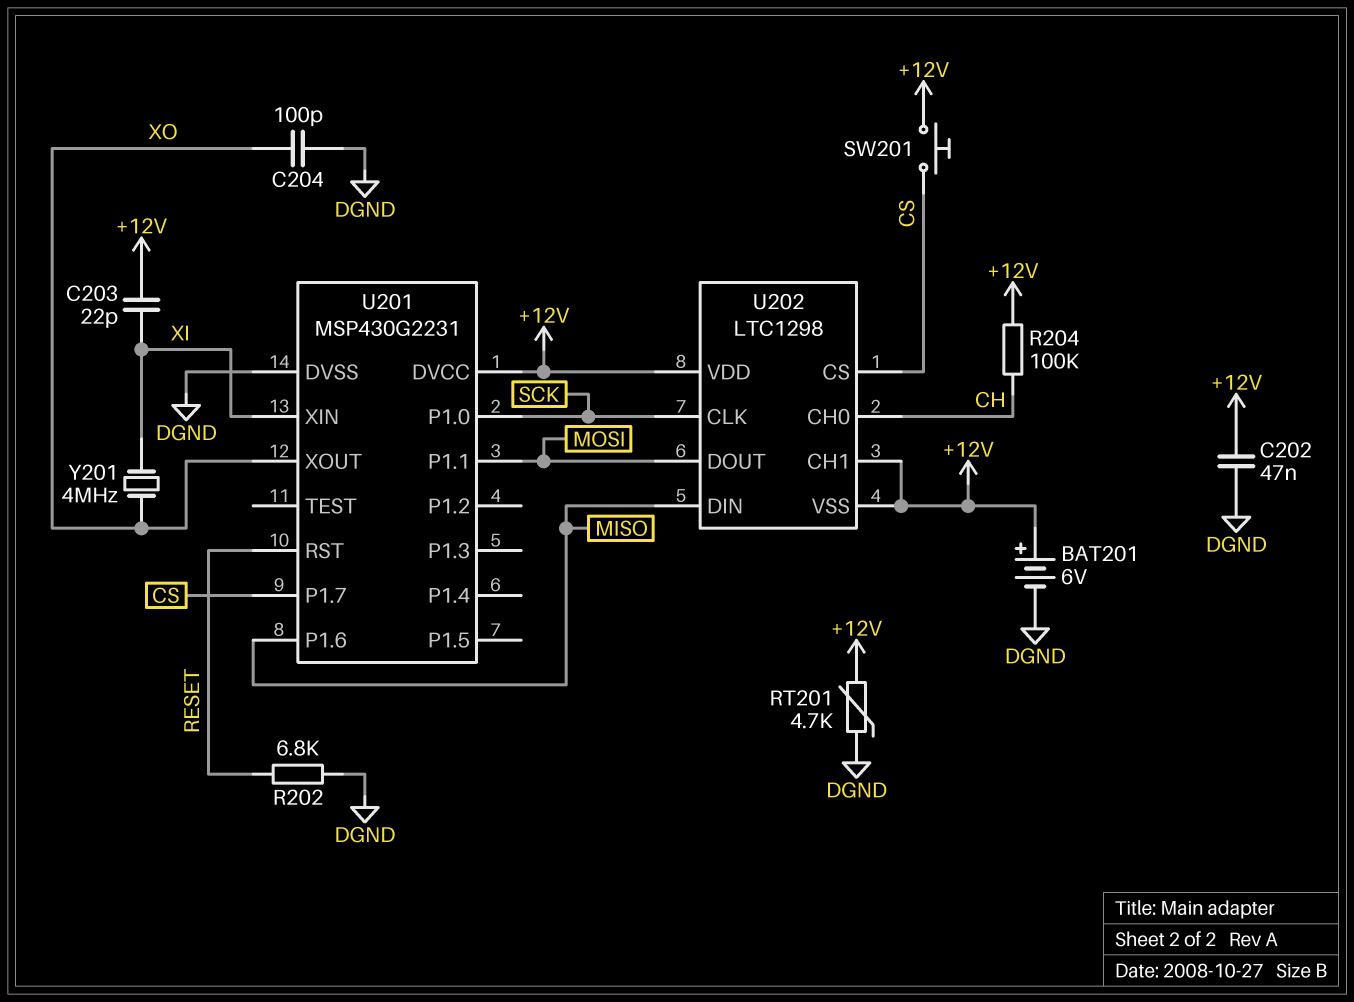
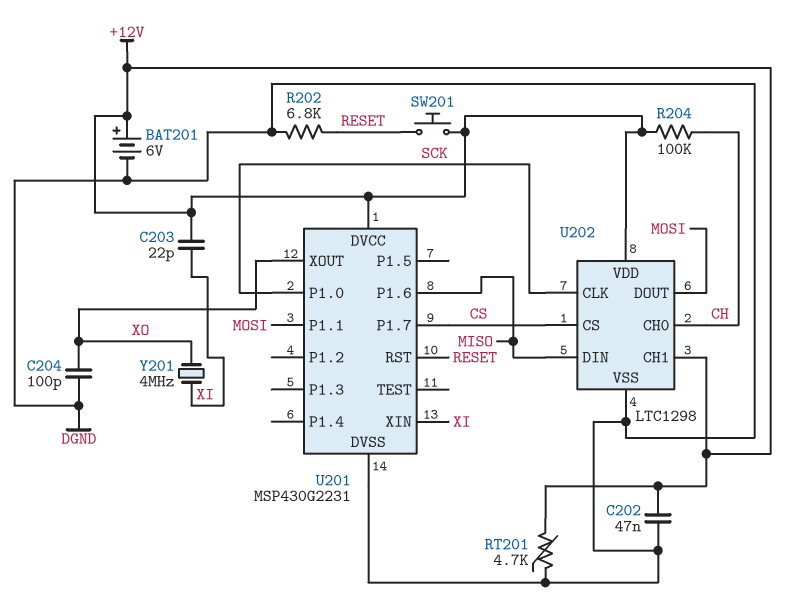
SW201: button (+12V, CS) -> button (+12V, RESET)
U202 pin VSS: +12V -> DGND

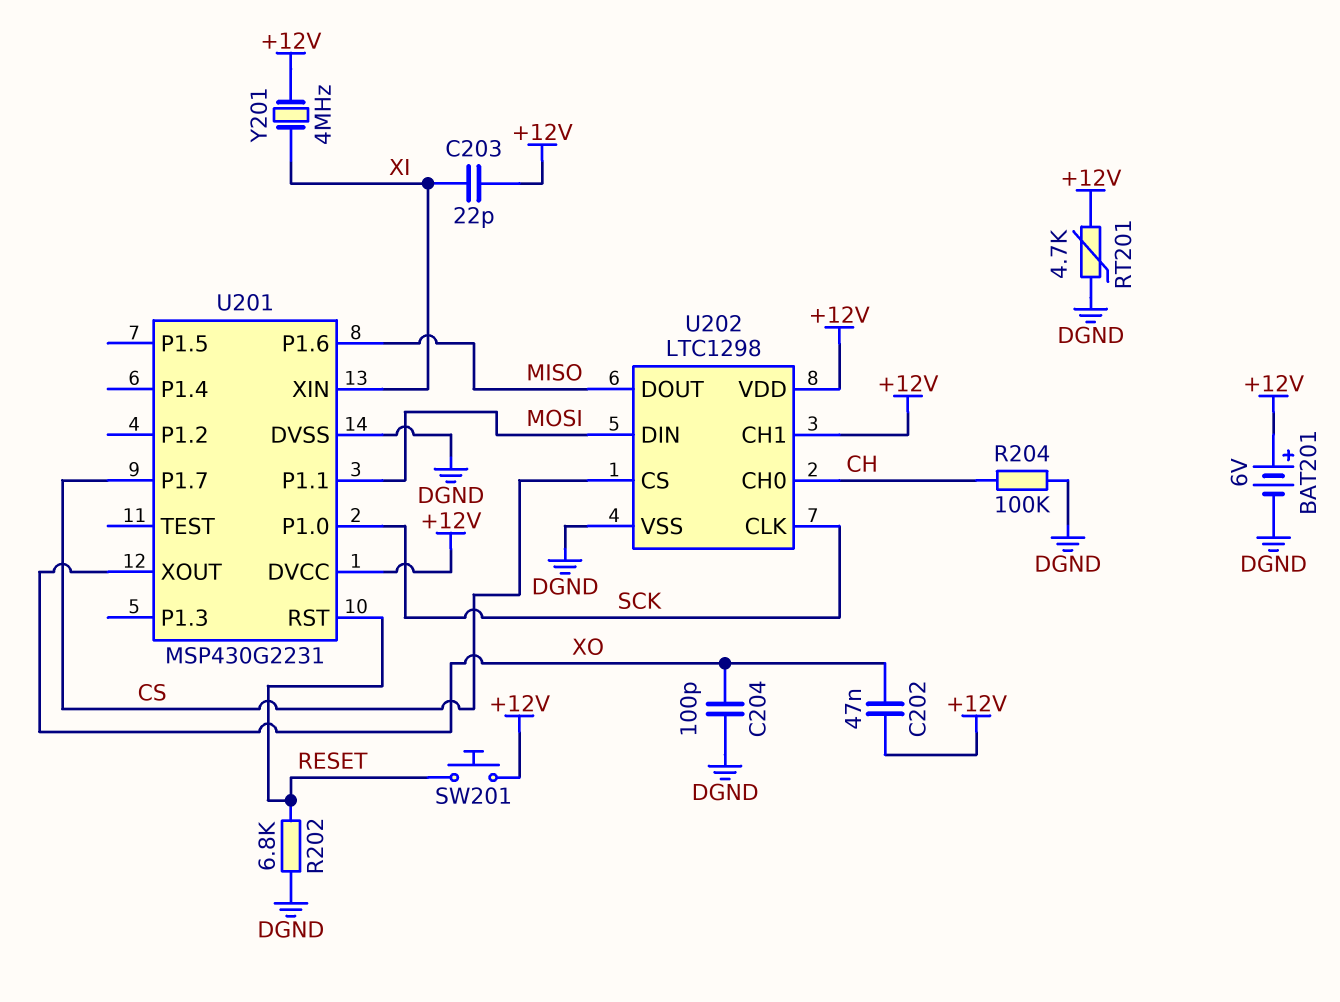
C202: 47nF (+12V, DGND) -> 47nF (+12V, XO)
R204: 100k (+12V, CH) -> 100k (CH, DGND)
U202 pin DIN: MISO -> MOSI
U202 pin DOUT: MOSI -> MISO
Y201: 4MHz (XI, XO) -> 4MHz (+12V, XI)

